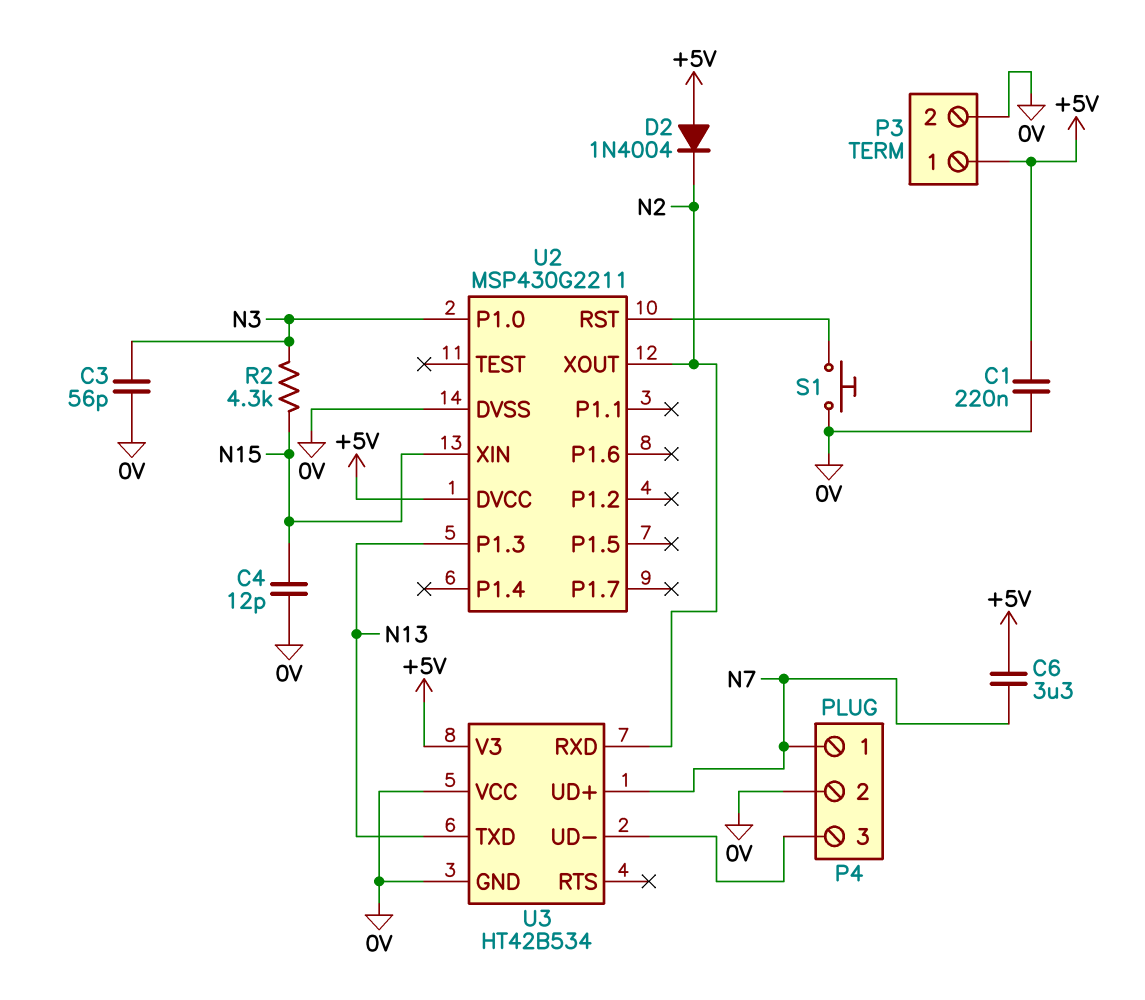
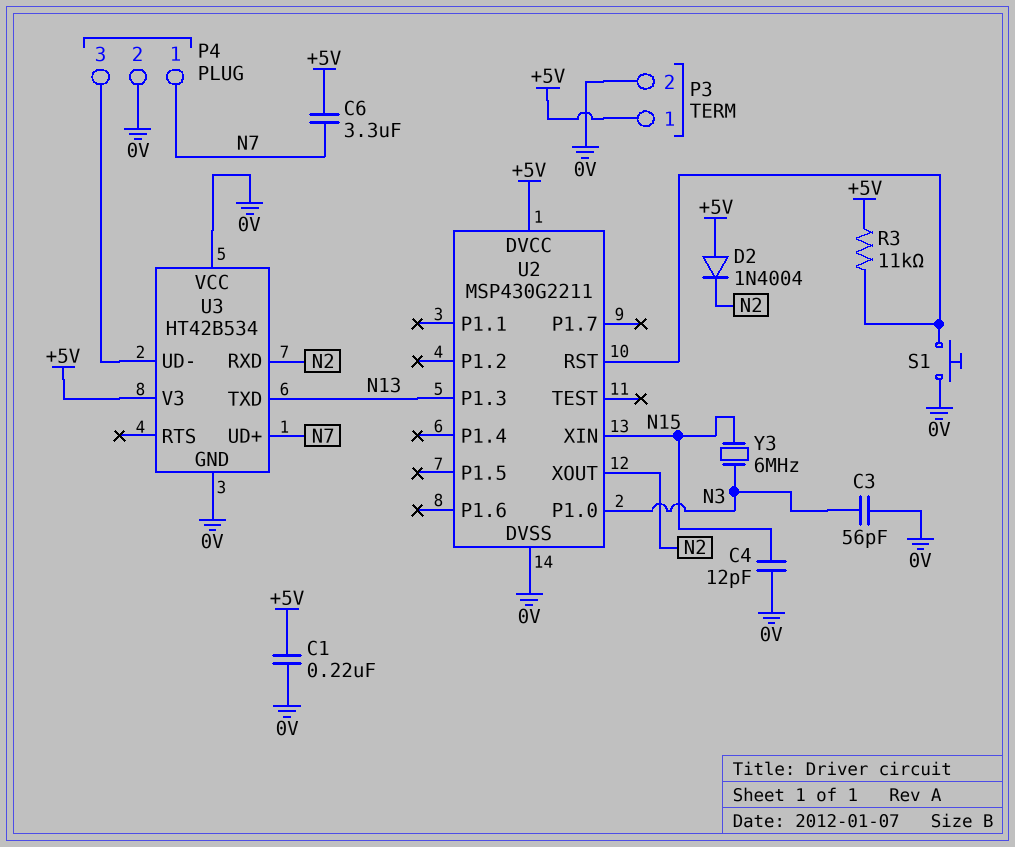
R2: 4.3k (N3, N15) -> none
R3: none -> 11k (+5V, U2/RST)
Y3: none -> 6MHz (N3, N15)

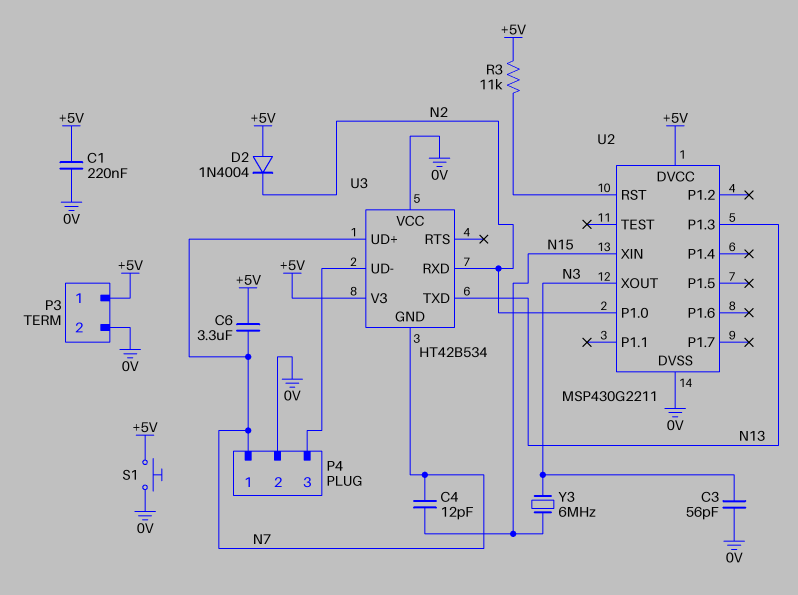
C4: 12pF (0V, N15) -> 12pF (N7, N15)
S1: button (0V, U2/RST) -> button (+5V, 0V)
U2 pin P1.0: N3 -> N2
U2 pin XOUT: N2 -> N3
U3 pin GND: 0V -> N7

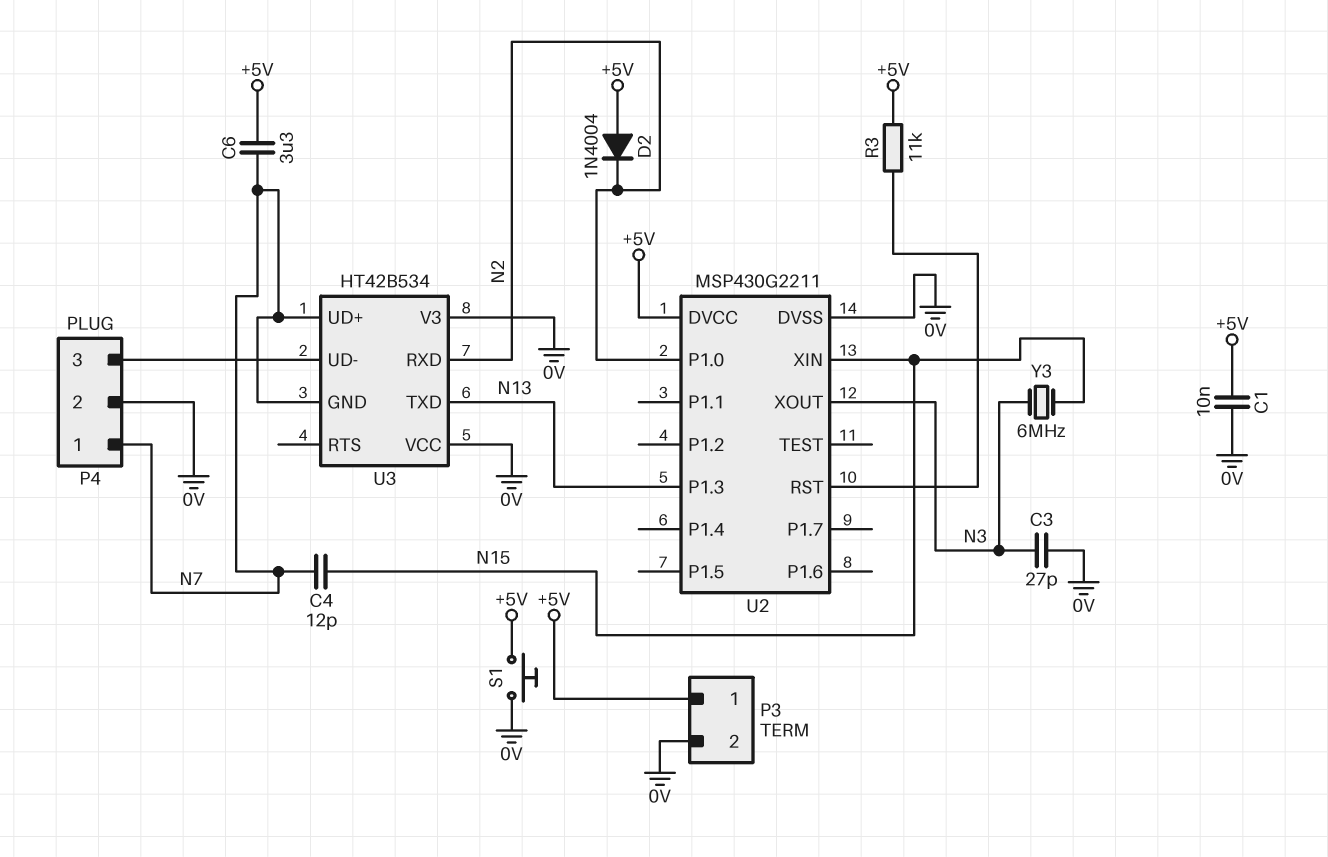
C1: 220nF (+5V, 0V) -> 10nF (+5V, 0V)
C3: 56pF (0V, N3) -> 27pF (0V, N3)
U3 pin V3: +5V -> 0V

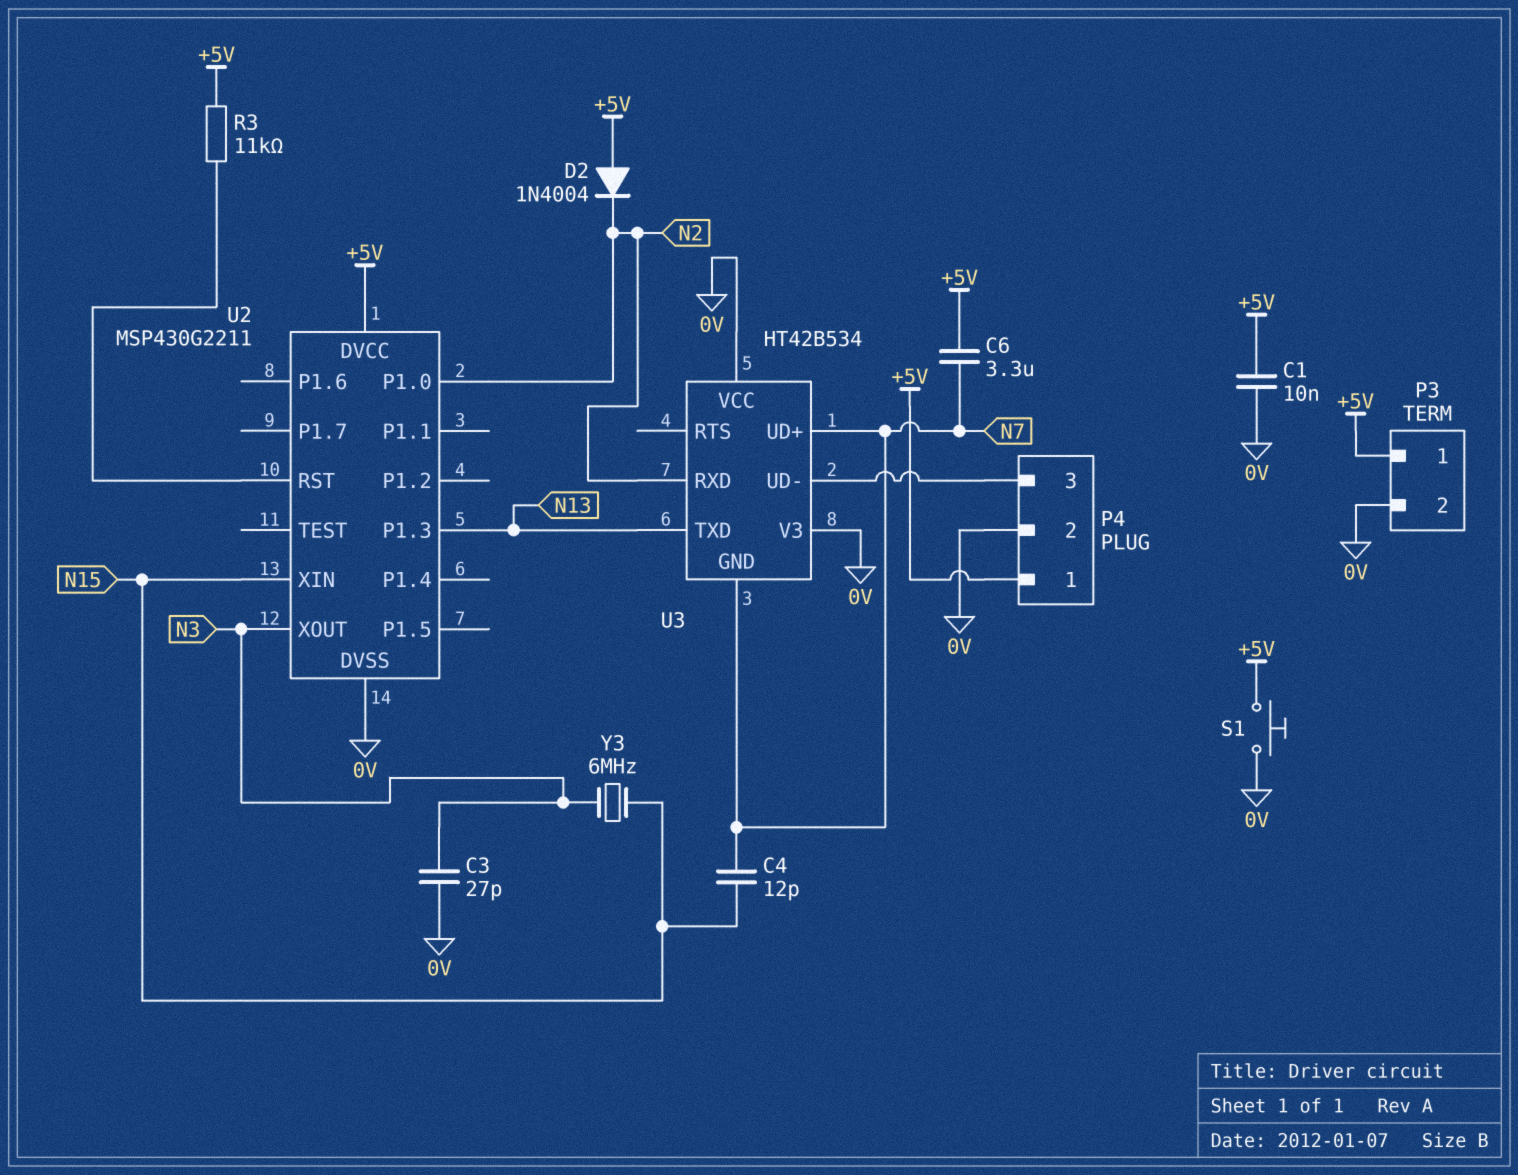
P4 pin 1: N7 -> +5V

